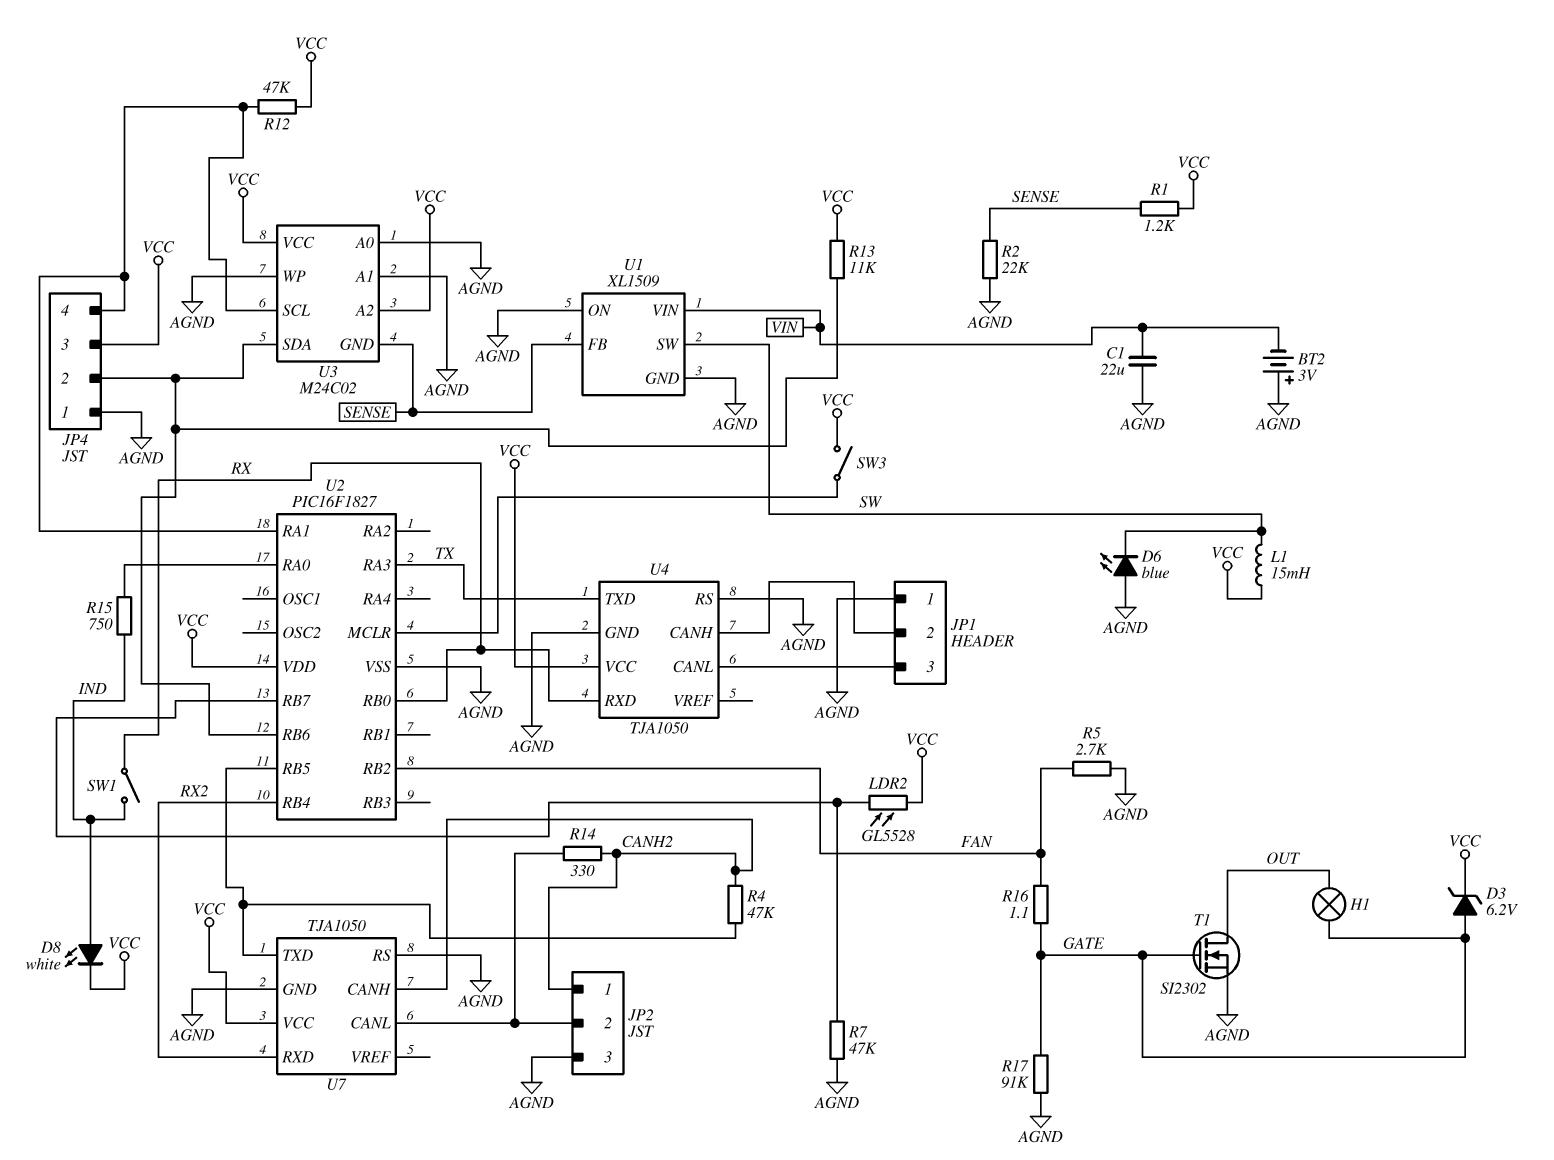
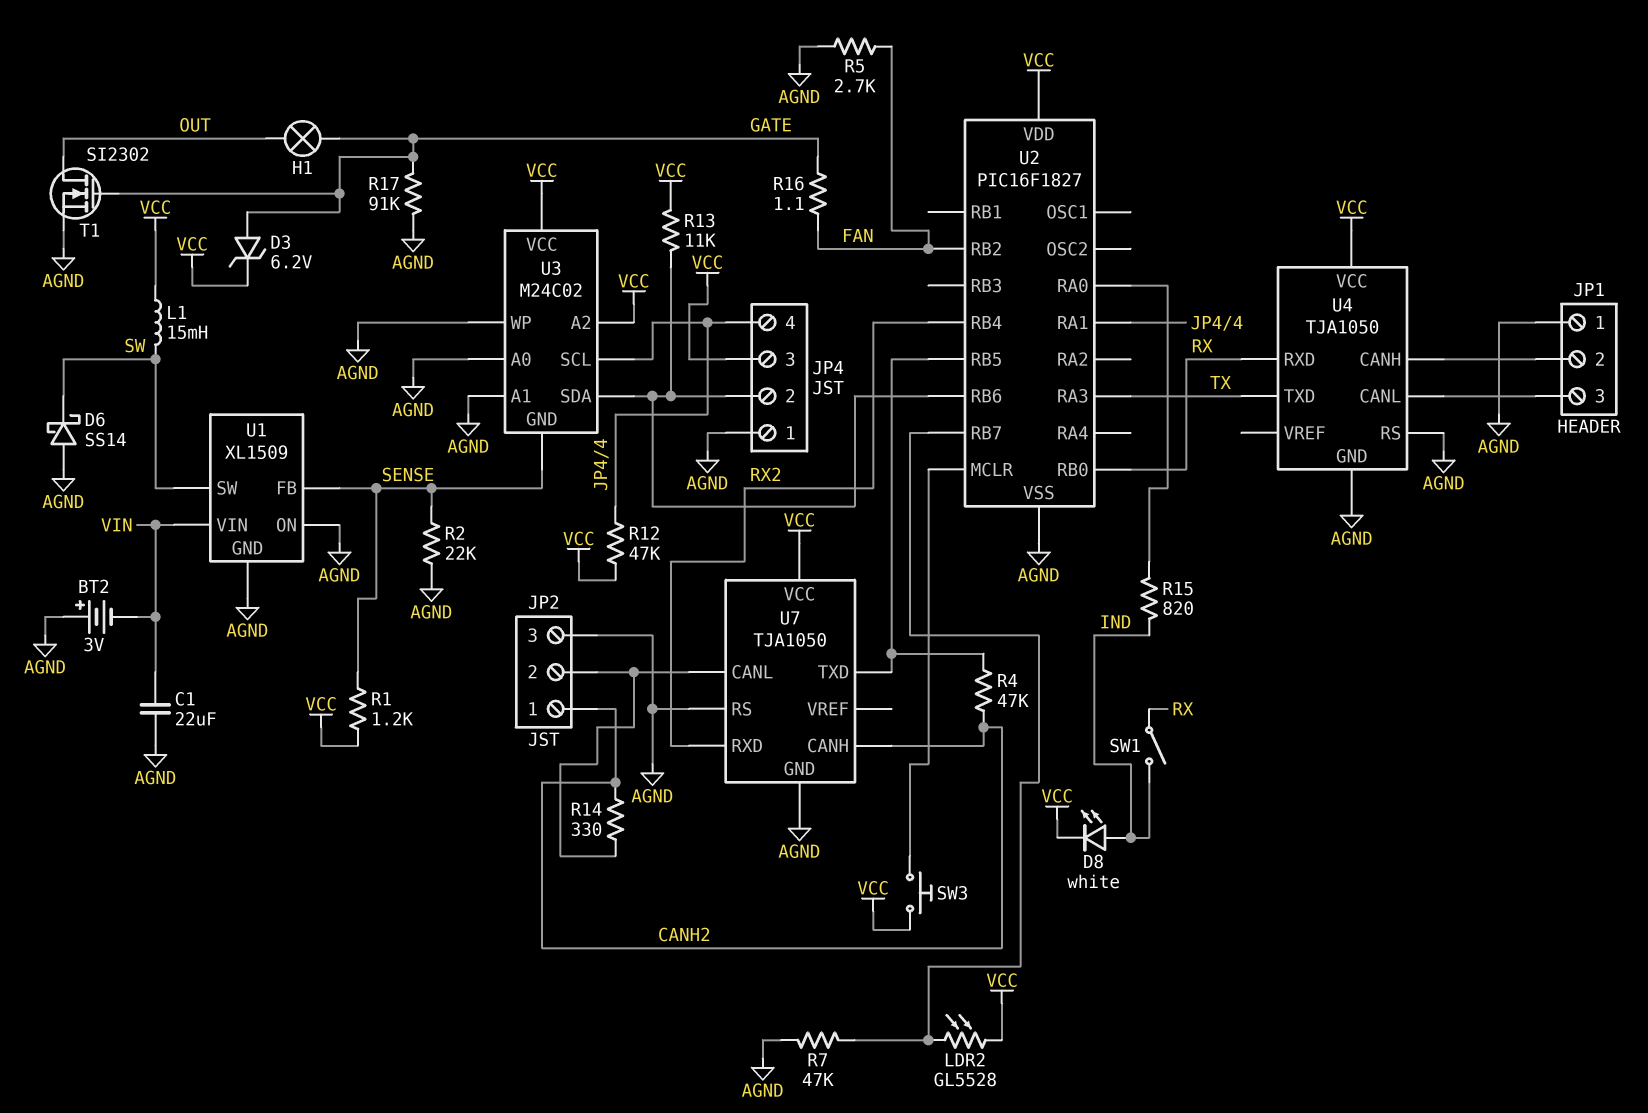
D6: LED blue (A AGND, K SW) -> schottky SS14 (A AGND, K SW)
R15: 750 (IND, U2/RA0) -> 820 (IND, U2/RA0)
SW3: switch (U2/MCLR, VCC) -> button (U2/MCLR, VCC)

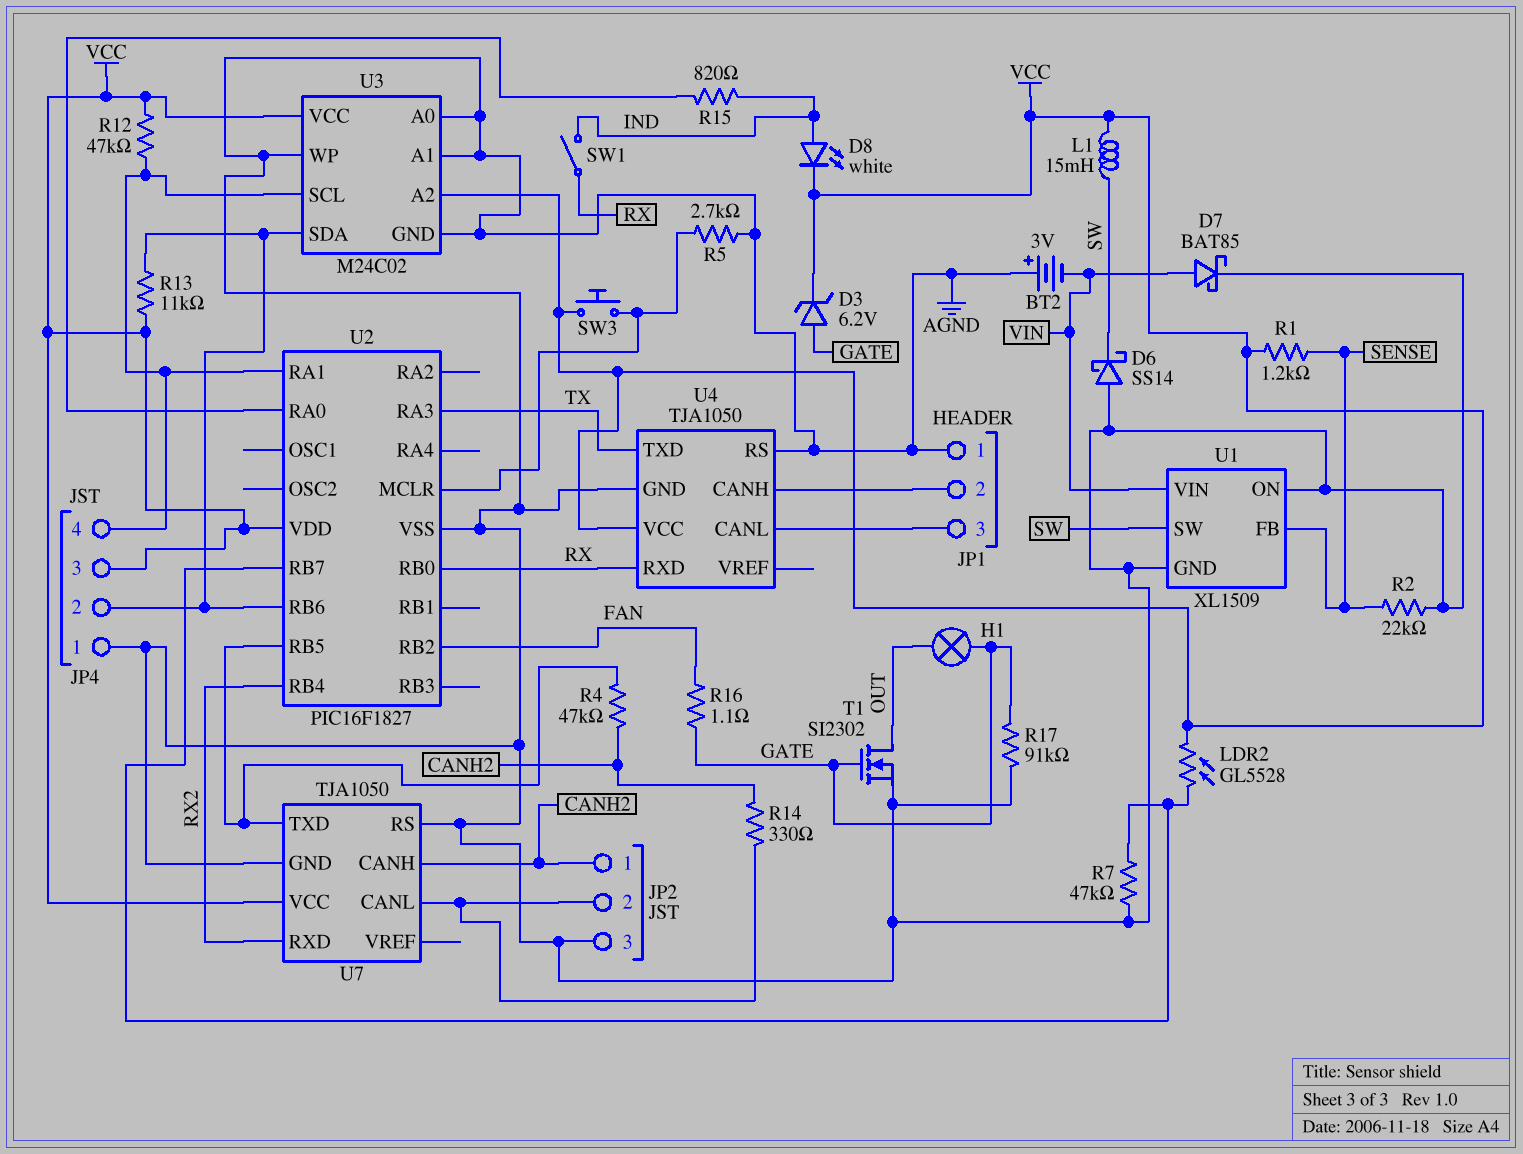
C1: 22uF (AGND, VIN) -> none
D7: none -> schottky BAT85 (A VIN, K AGND)
R5: 2.7k (AGND, FAN) -> 2.7k (AGND, U2/MCLR)
U3 pin GND: SENSE -> AGND

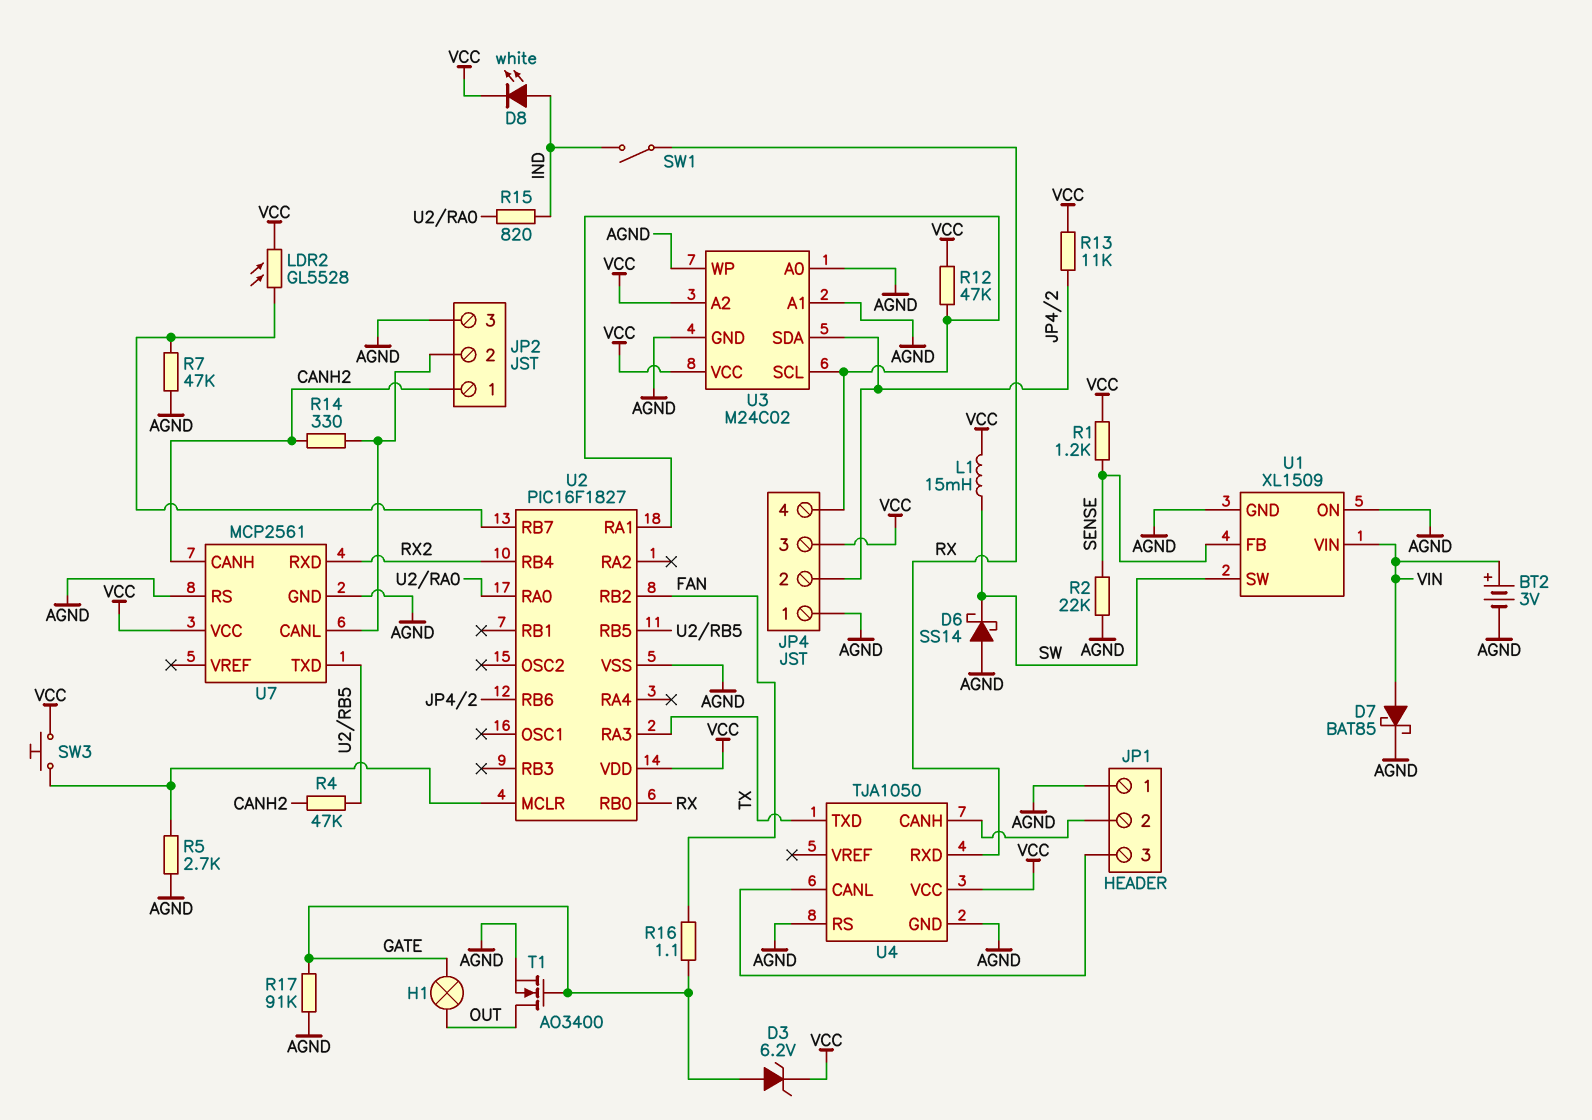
BT2: 3V (plus AGND, minus VIN) -> 3V (plus VIN, minus AGND)
T1: NMOS SI2302 (G GATE, D OUT, S AGND) -> NMOS AO3400 (G GATE, D OUT, S AGND)
U7: TJA1050 -> MCP2561

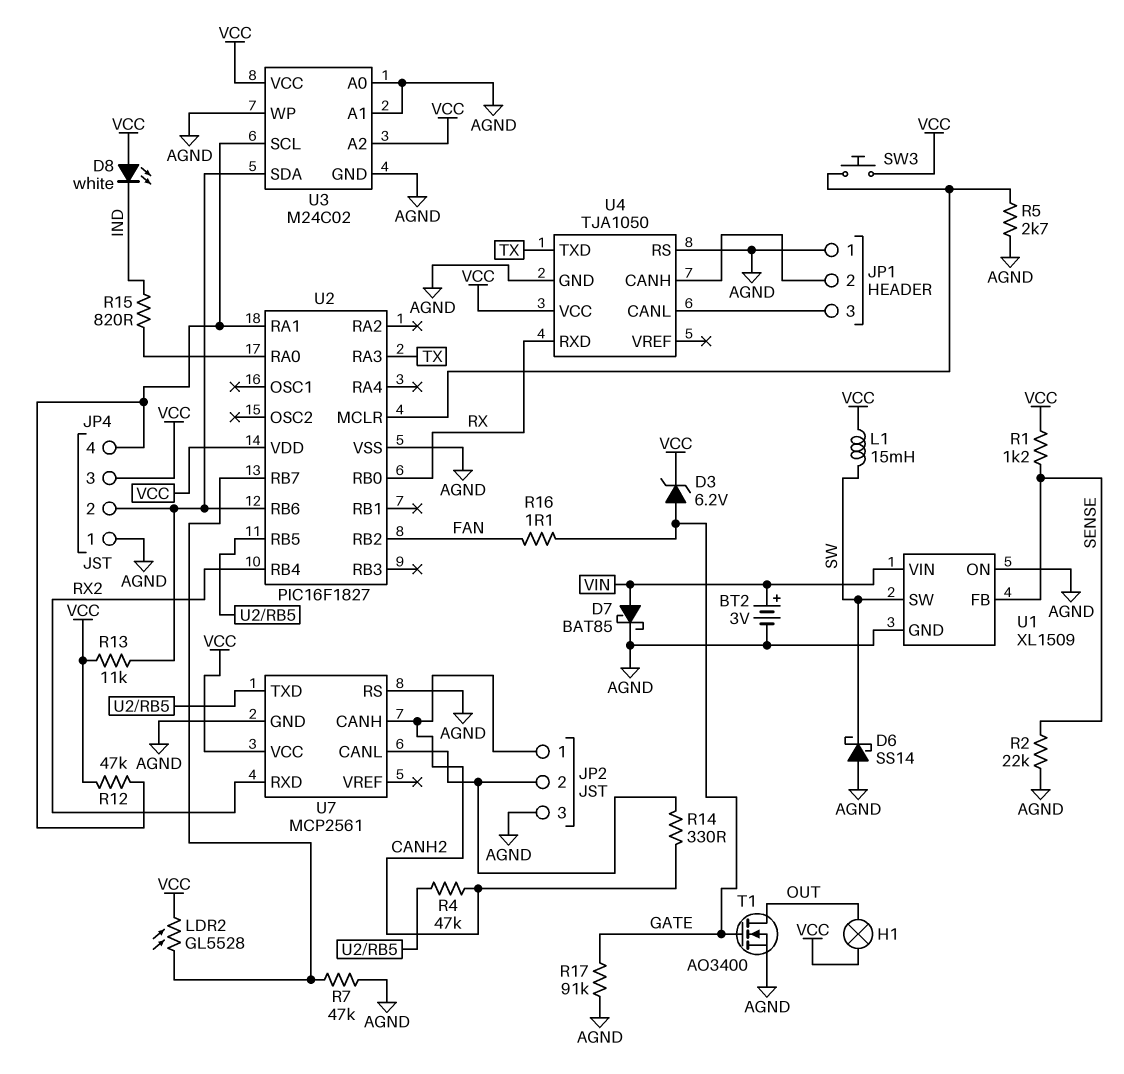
D8: LED white (A IND, K VCC) -> LED white (A VCC, K IND)
H1: lamp (GATE, OUT) -> lamp (OUT, VCC)
SW1: switch (IND, RX) -> none

